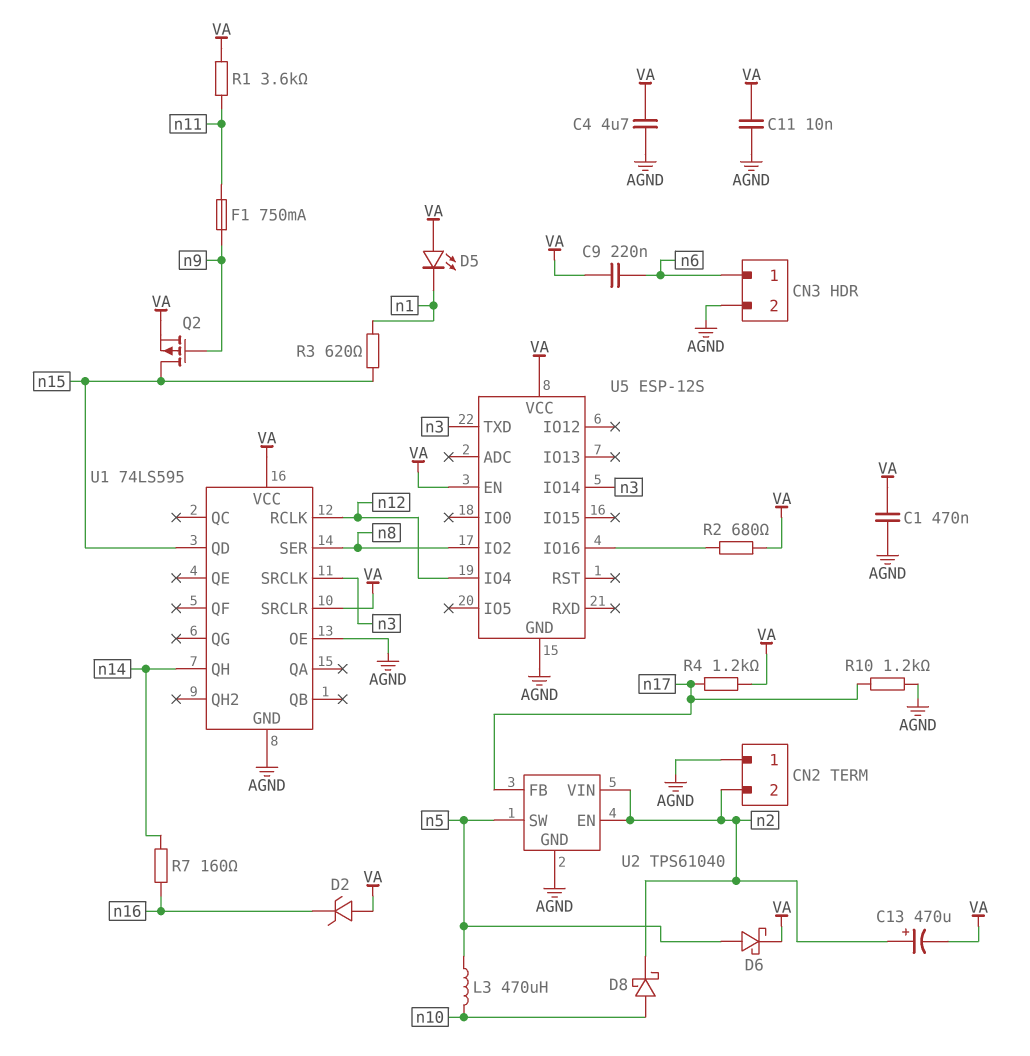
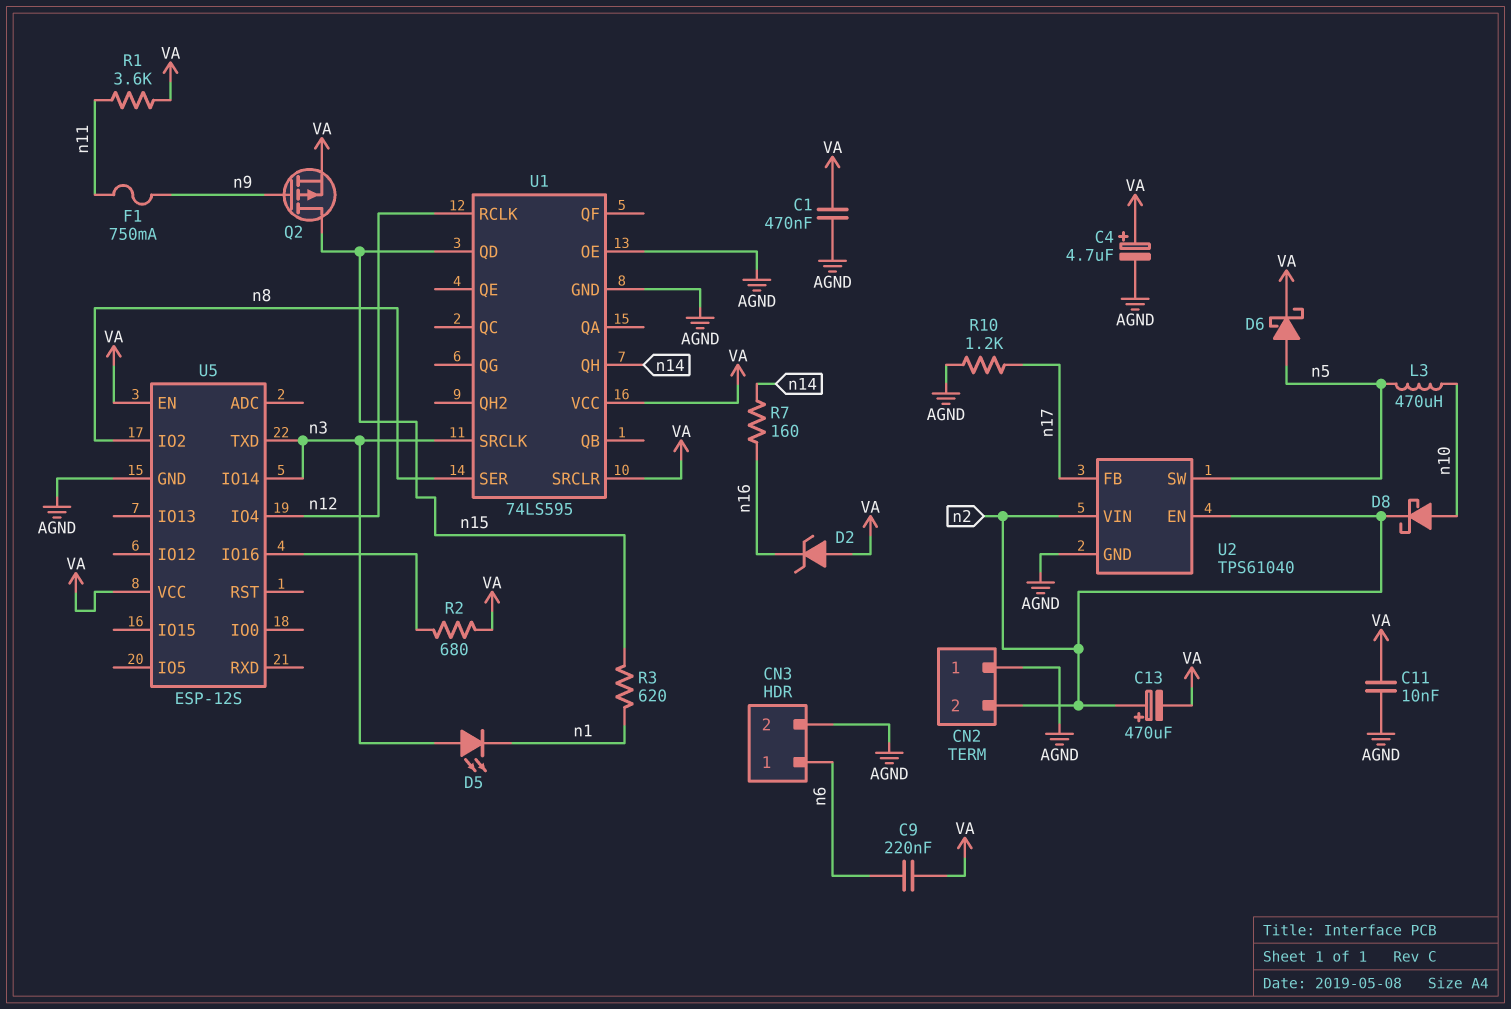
C4: 4.7uF (AGND, VA) -> 4.7uF (plus VA, minus AGND)
D5: LED (A VA, K n1) -> LED (A n3, K n1)
R4: 1.2k (VA, n17) -> none

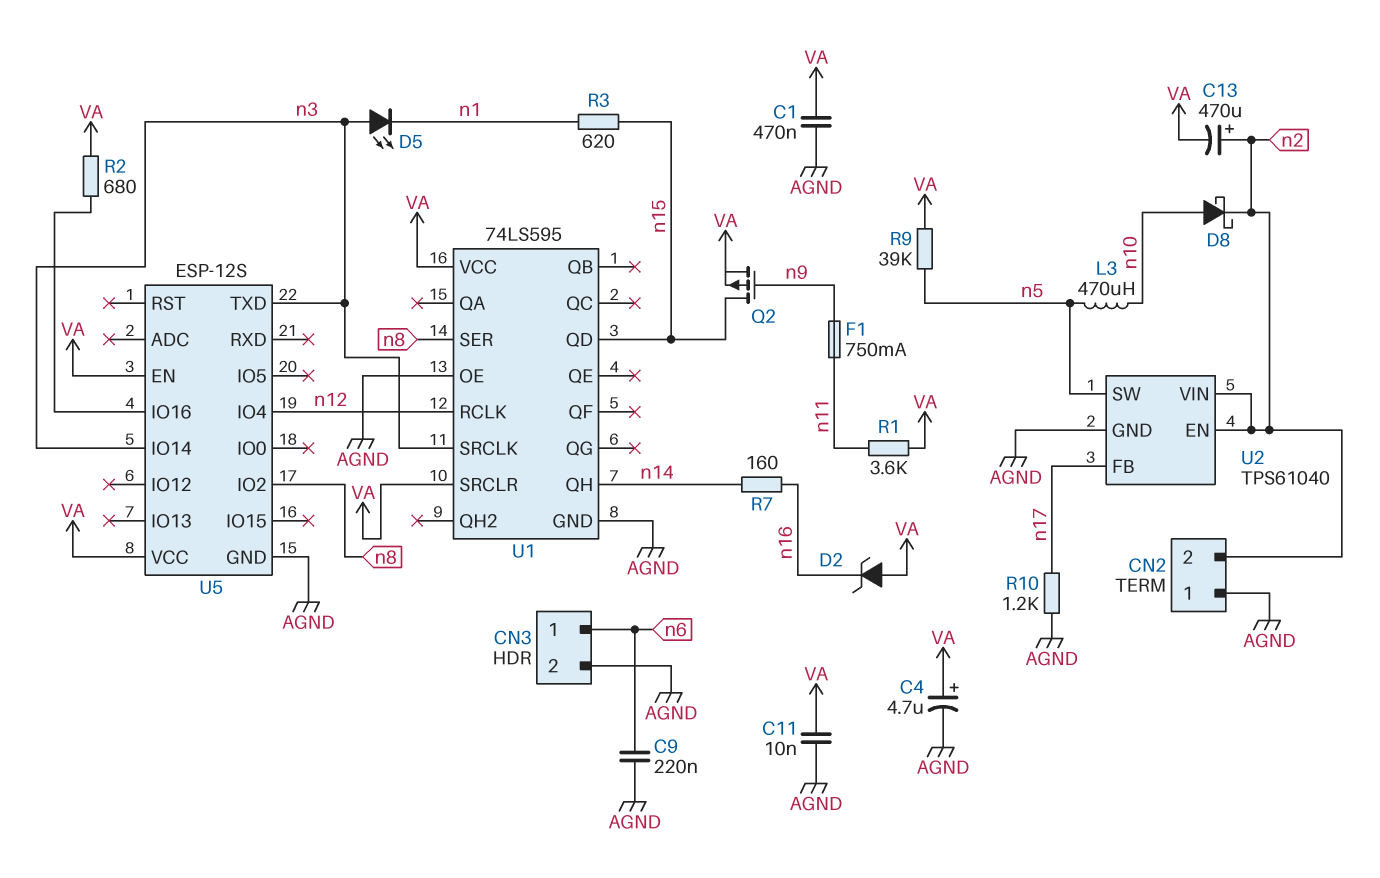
C9: 220nF (VA, n6) -> 220nF (AGND, n6)
D6: schottky (A n5, K VA) -> none
R9: none -> 39k (VA, n5)

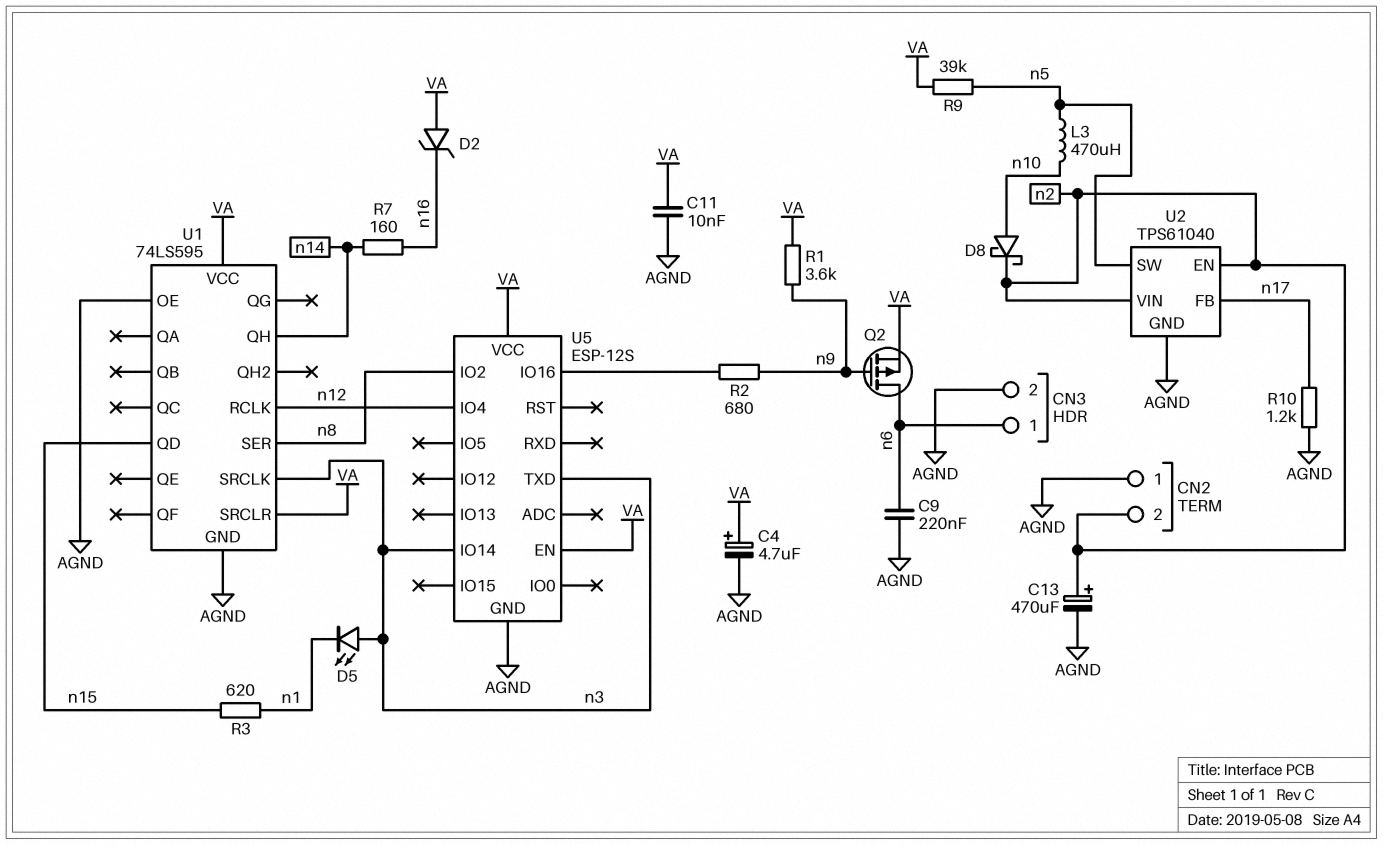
C1: 470nF (AGND, VA) -> none
C13: 470uF (plus n2, minus VA) -> 470uF (plus n2, minus AGND)
F1: 750mA (n9, n11) -> none
Q2: PMOS (G n9, D n15, S VA) -> PMOS (G n9, D n6, S VA)
R1: 3.6k (VA, n11) -> 3.6k (VA, n9)
R2: 680 (U5/IO16, VA) -> 680 (U5/IO16, n9)

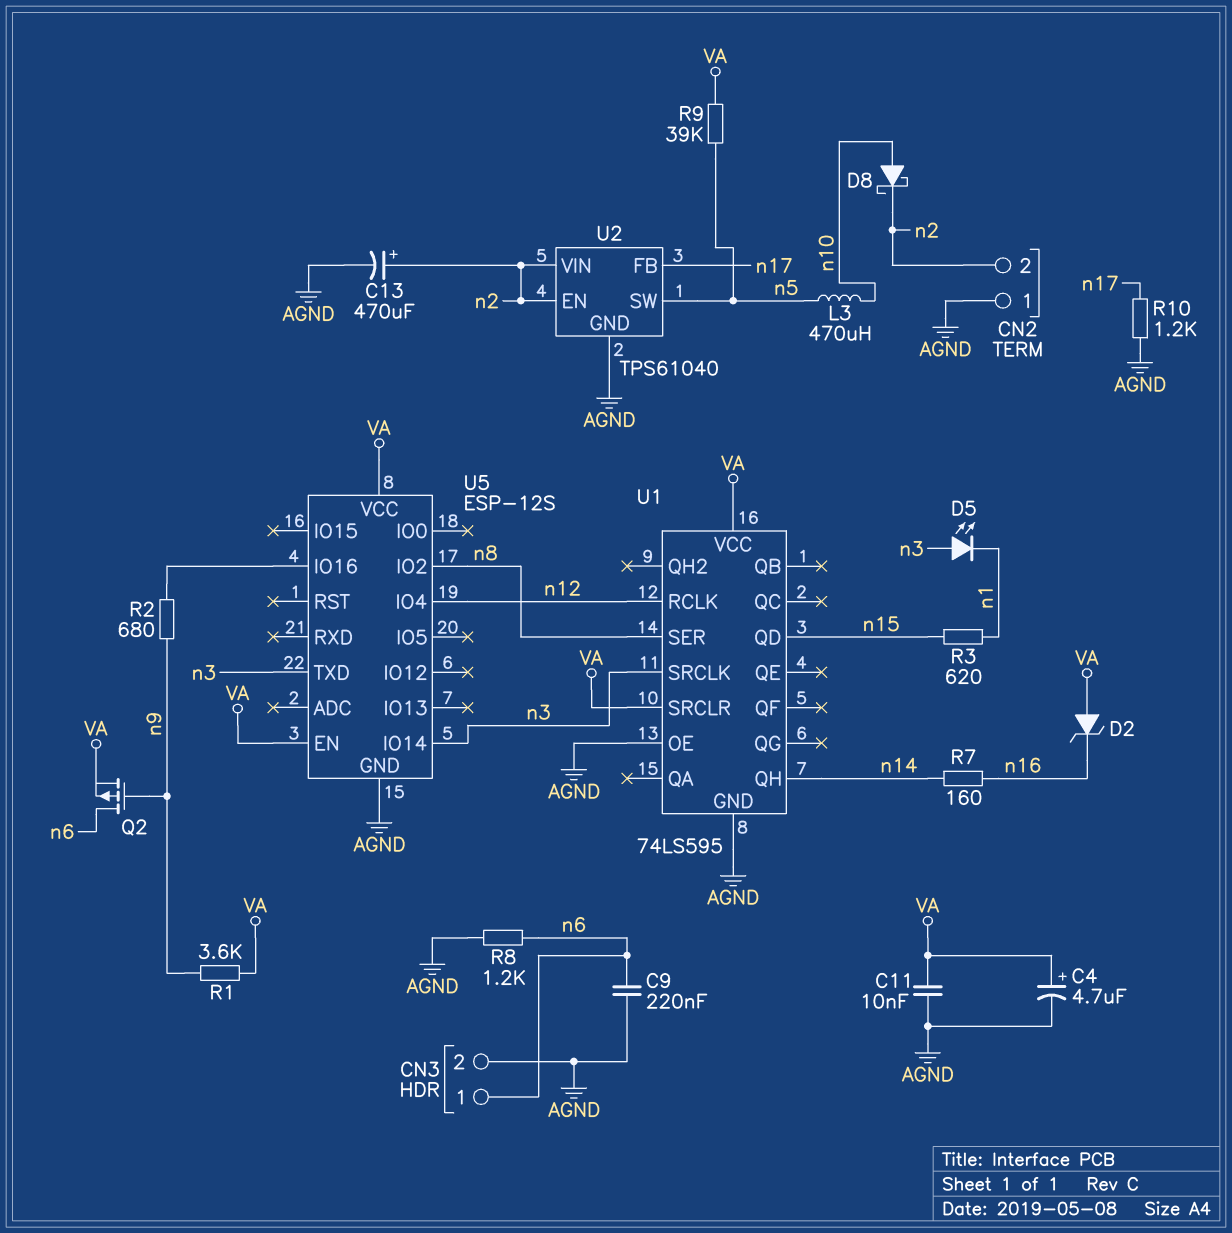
R8: none -> 1.2k (AGND, n6)

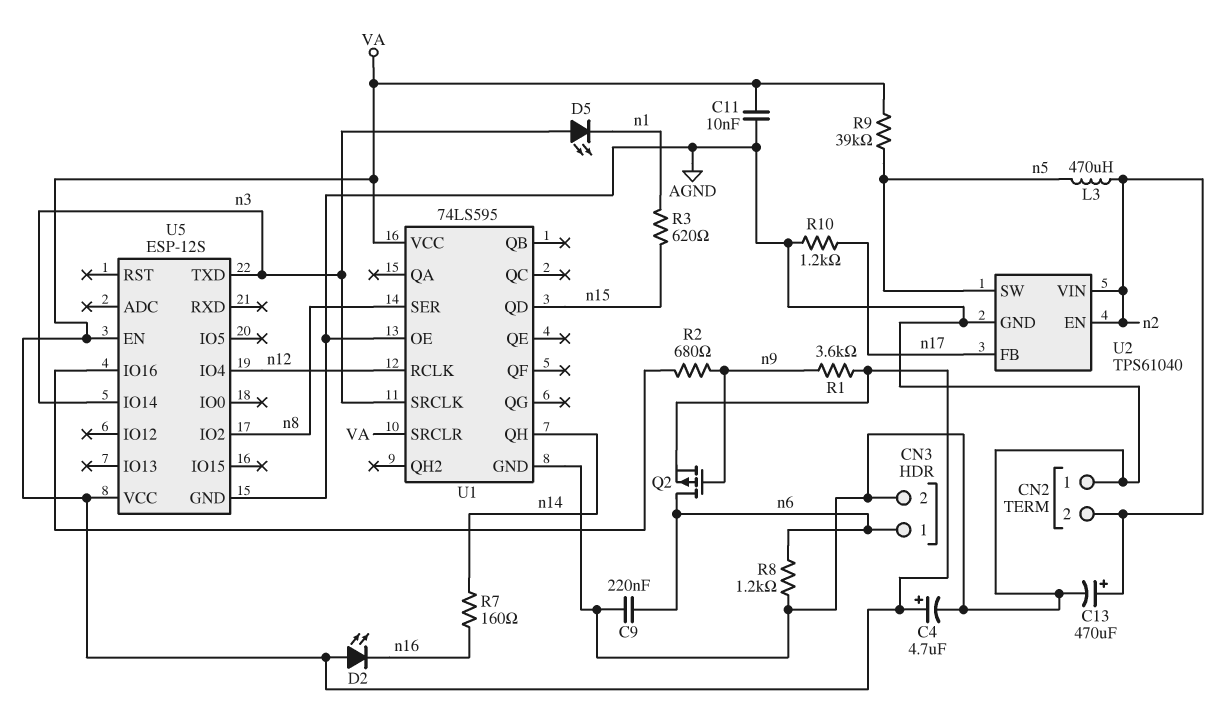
D2: zener (A VA, K n16) -> LED (A VA, K n16)
D8: schottky (A n10, K n2) -> none
L3: 470uH (n5, n10) -> 470uH (n2, n5)

